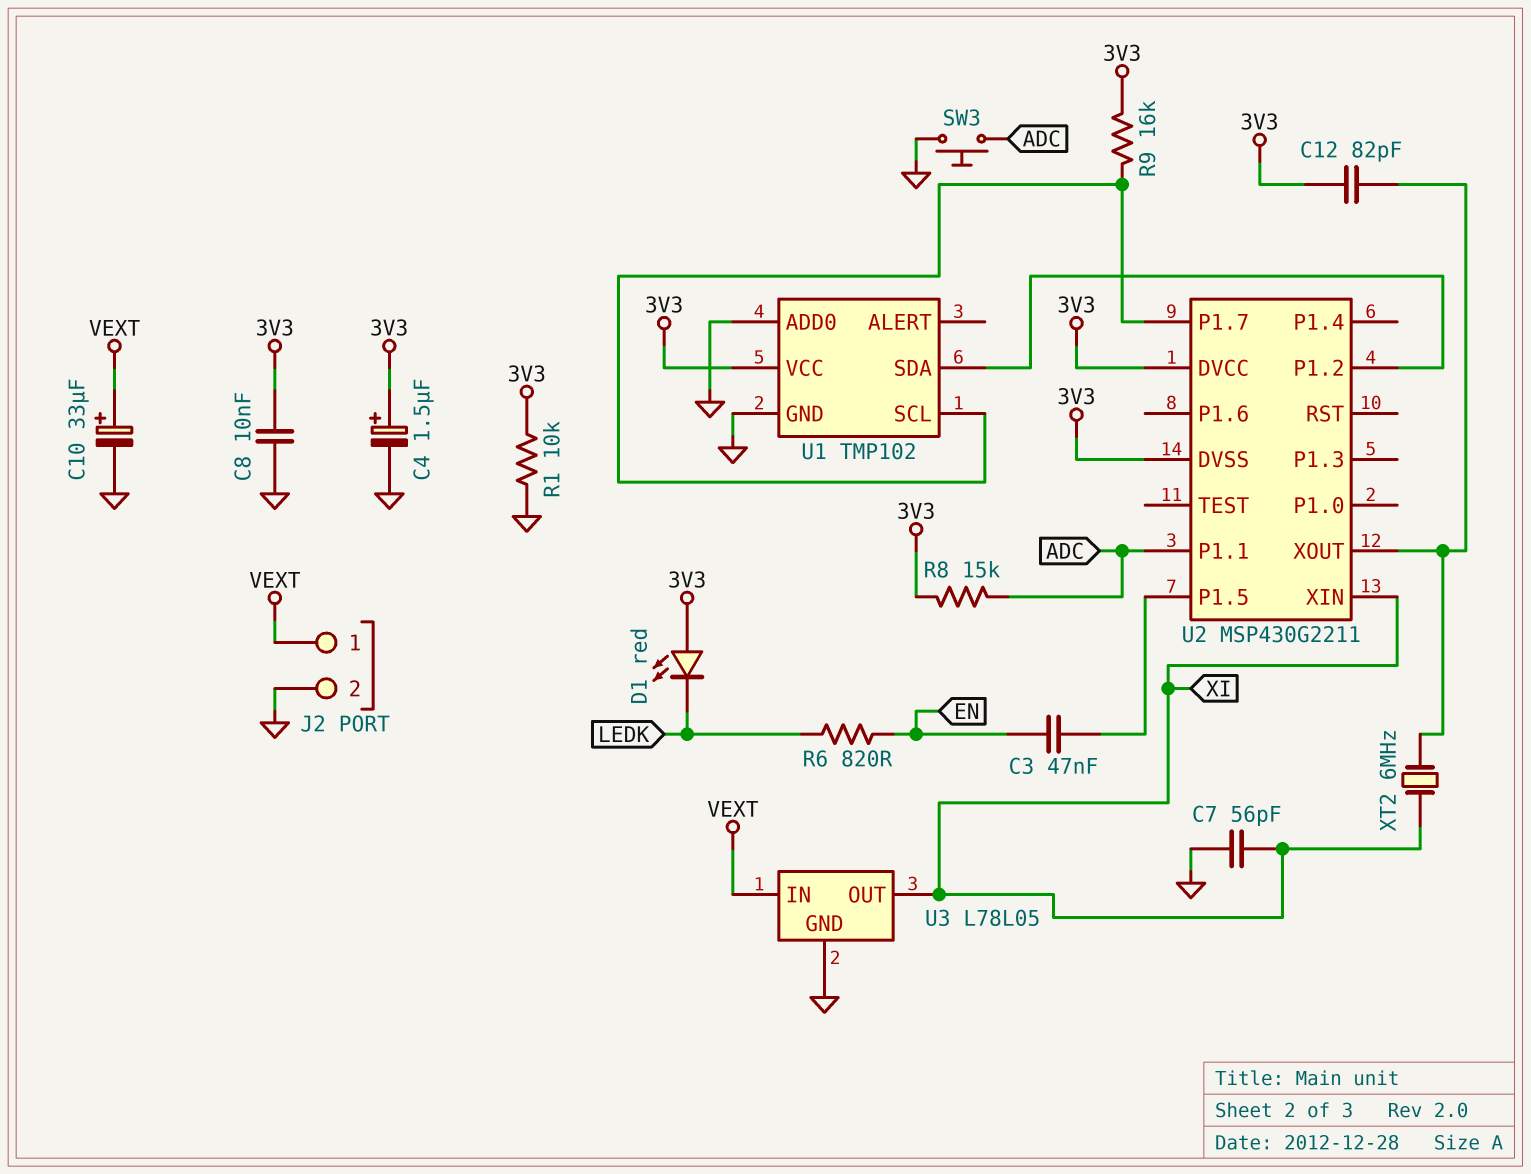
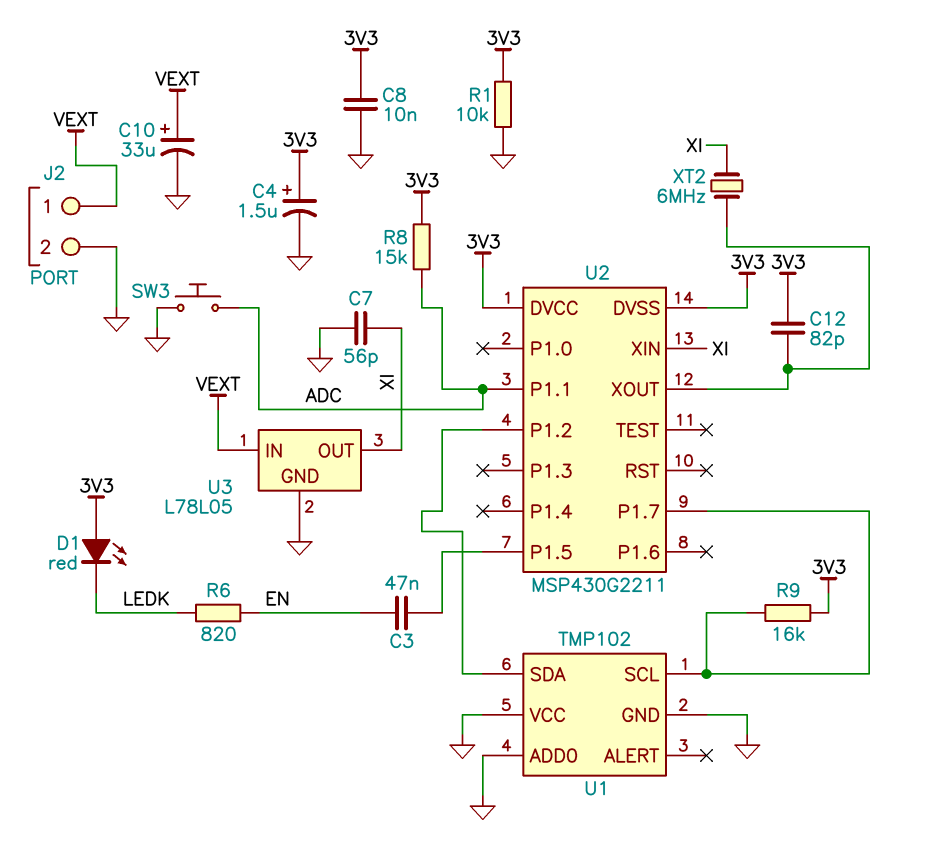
U1 pin VCC: 3V3 -> GND

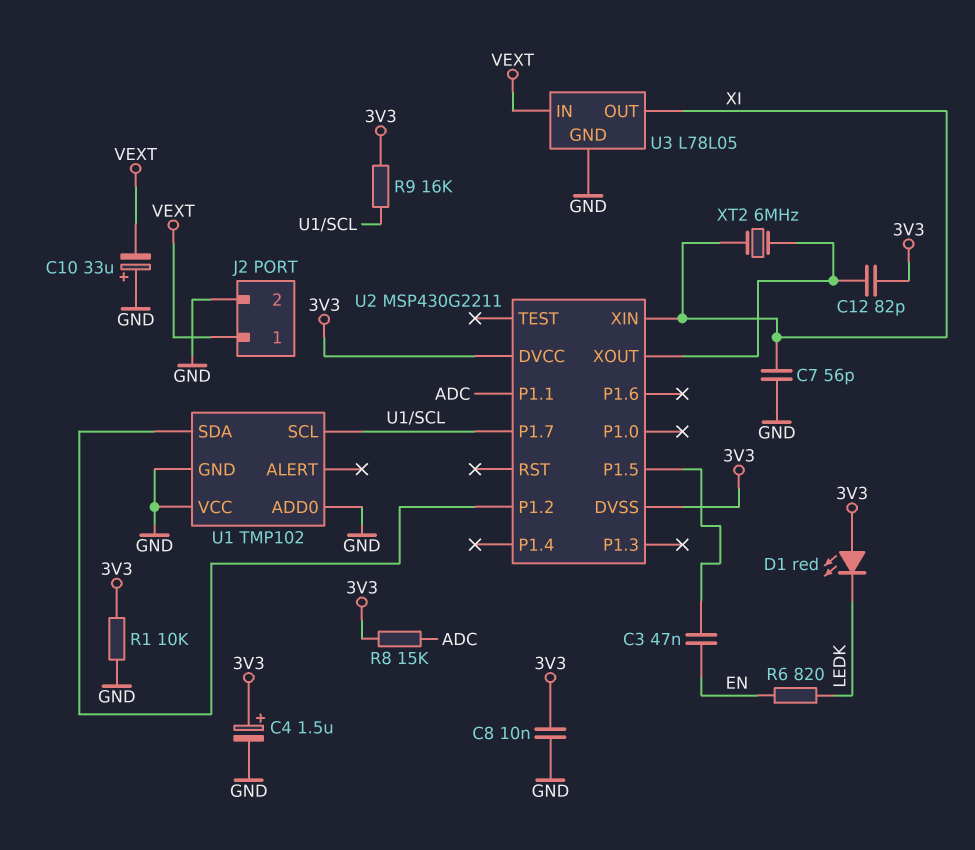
C10: 33uF (plus VEXT, minus GND) -> 33uF (plus GND, minus VEXT)
SW3: button (ADC, GND) -> none

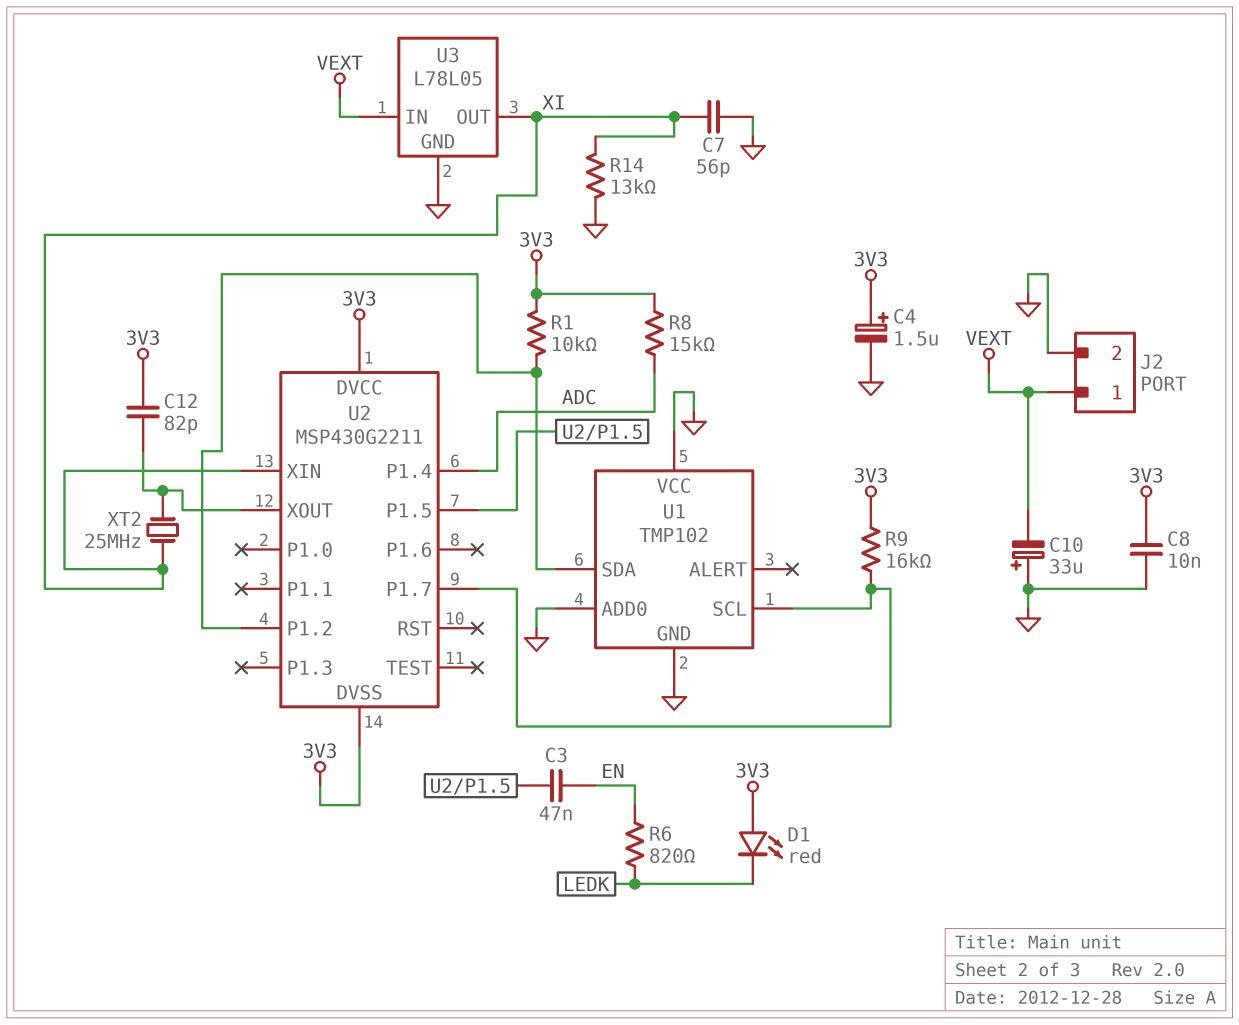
R1: 10k (3V3, GND) -> 10k (3V3, U1/SDA)
R14: none -> 13k (GND, XI)
U2 pin P1.1: ADC -> none
U2 pin P1.4: none -> ADC
XT2: 6MHz (U2/XOUT, XI) -> 25MHz (U2/XOUT, XI)

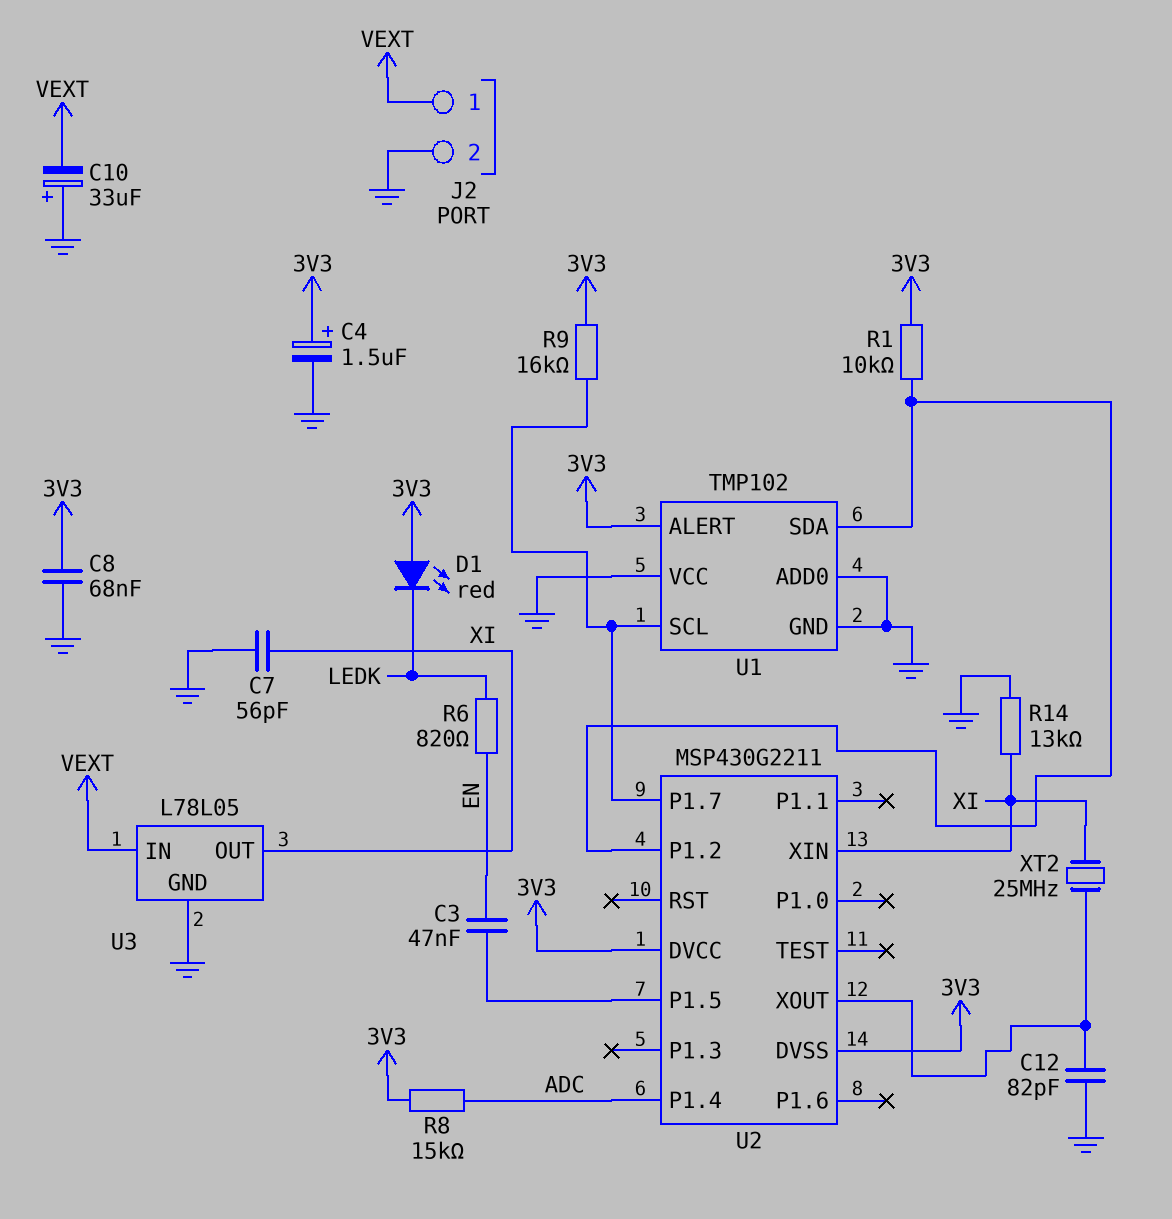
C8: 10nF (3V3, GND) -> 68nF (3V3, GND)
C12: 82pF (3V3, U2/XOUT) -> 82pF (GND, U2/XOUT)
U1 pin ALERT: none -> 3V3

